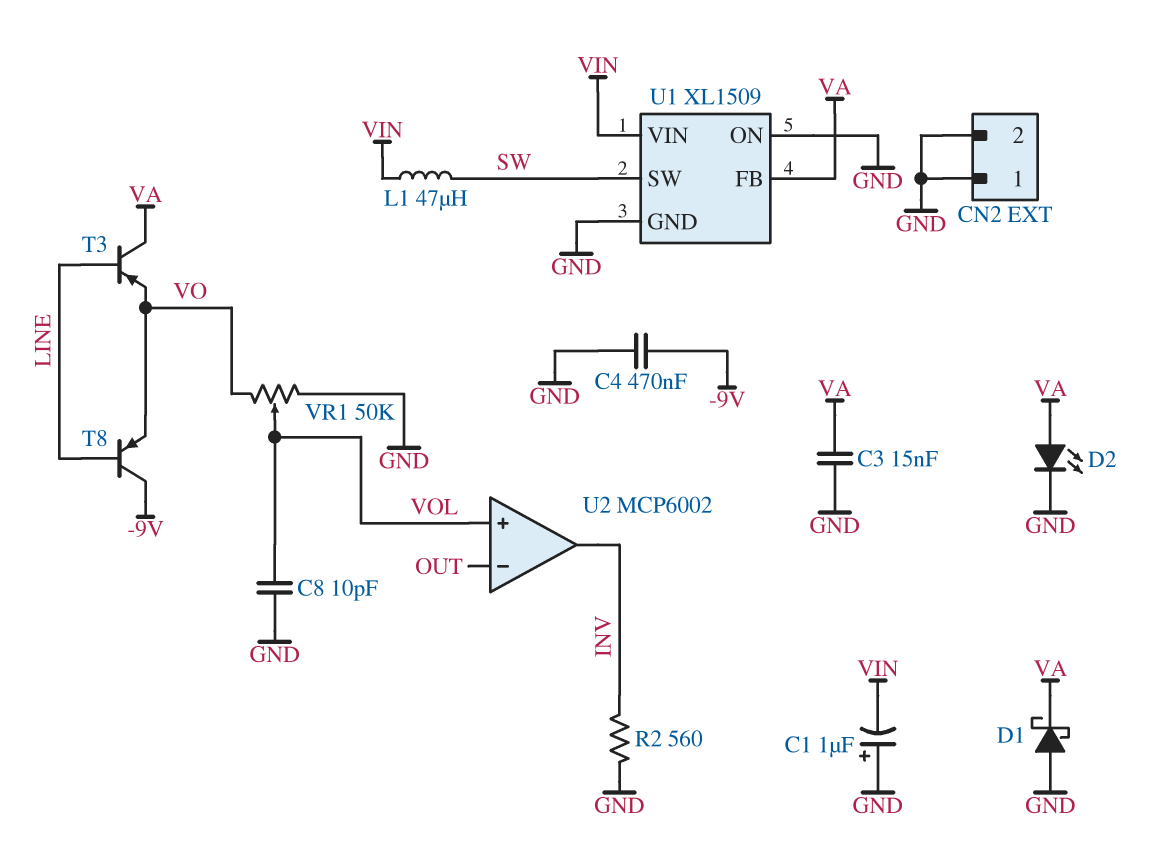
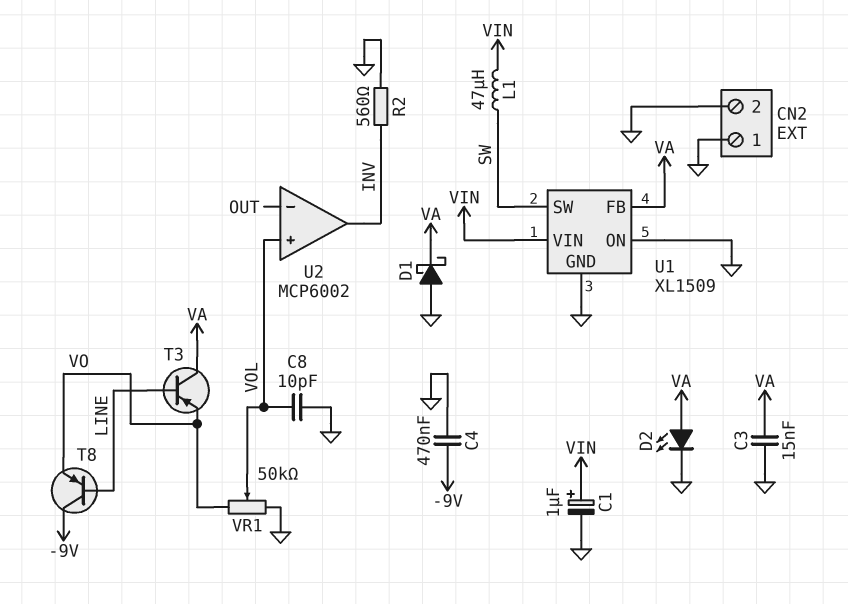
C1: 1uF (plus GND, minus VIN) -> 1uF (plus VIN, minus GND)

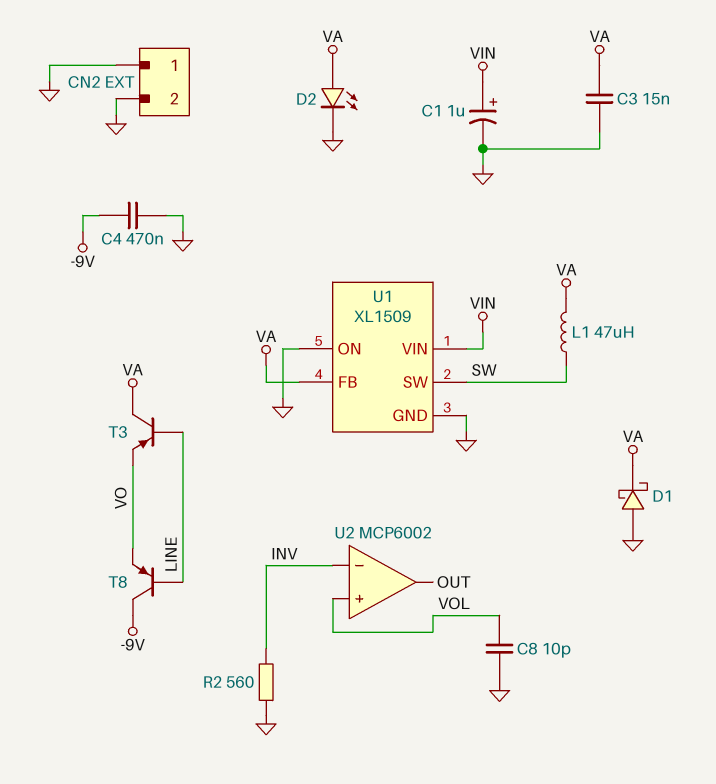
L1: 47uH (SW, VIN) -> 47uH (SW, VA)
U2 pin in-: OUT -> INV
U2 pin out: INV -> OUT
VR1: 50k (GND, VO, wiper VOL) -> none

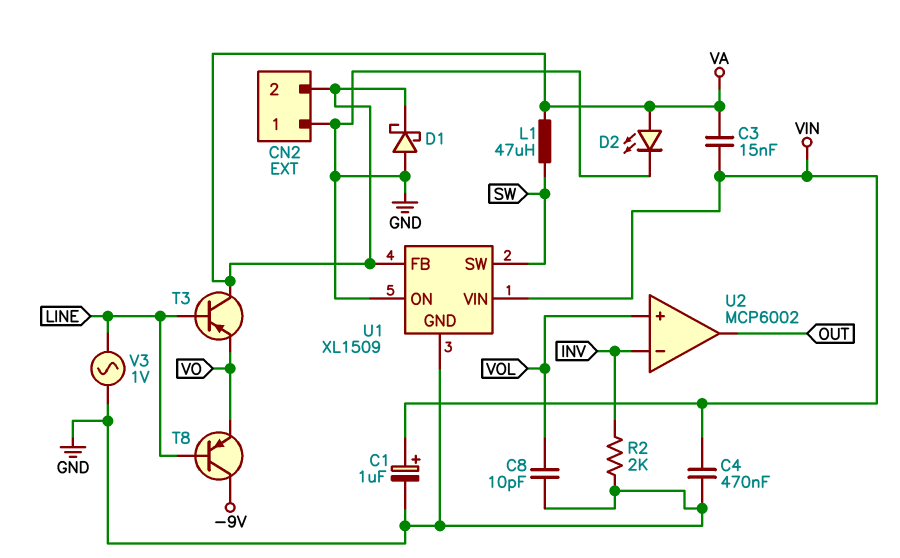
C3: 15nF (GND, VA) -> 15nF (VA, VIN)
C4: 470nF (-9V, GND) -> 470nF (GND, VIN)
CN2 pin 2: GND -> VA
R2: 560 (GND, INV) -> 2k (GND, INV)
V3: none -> AC 1V (GND, LINE)

